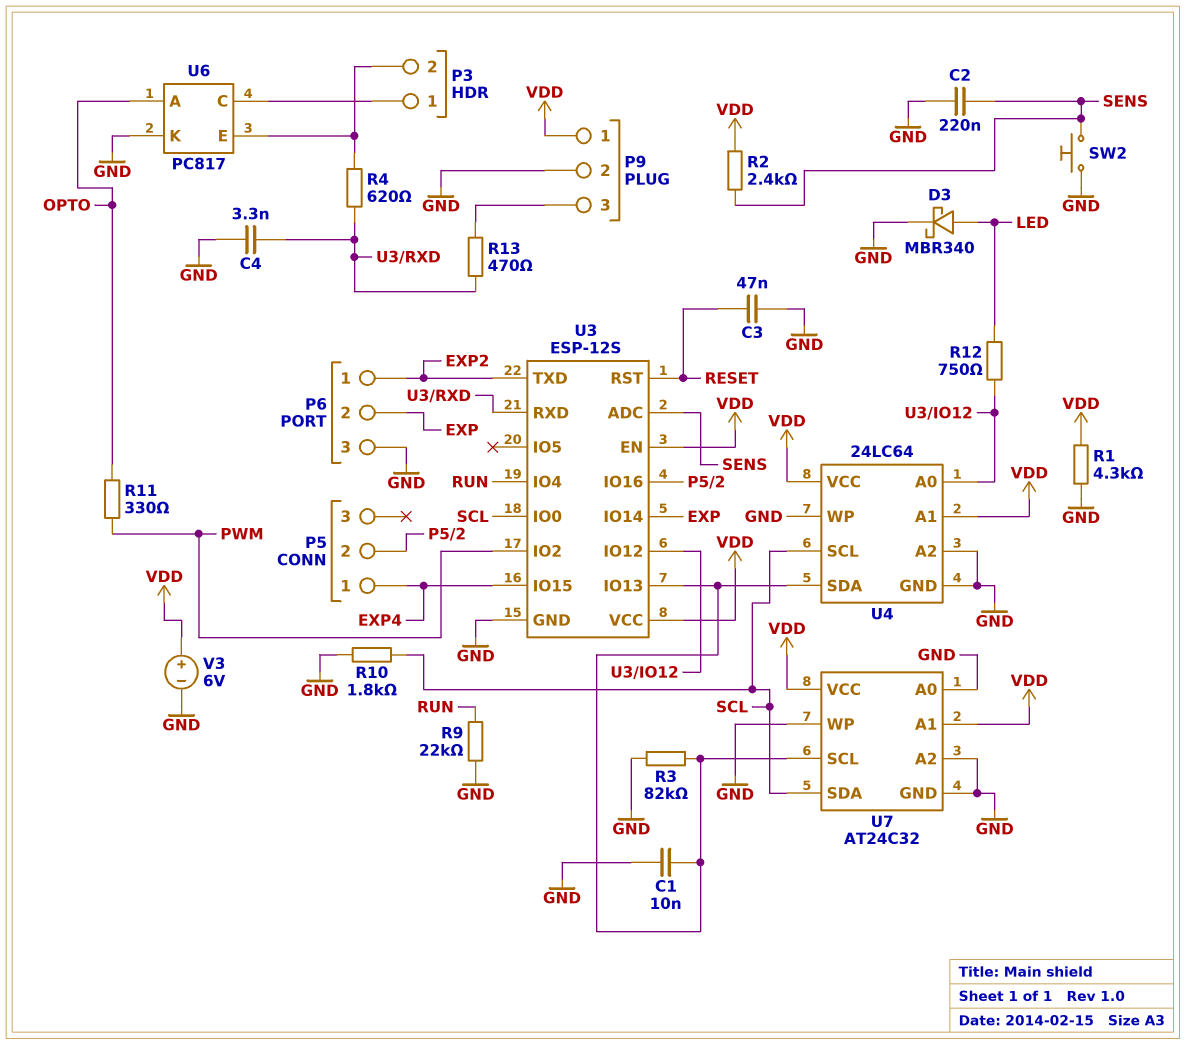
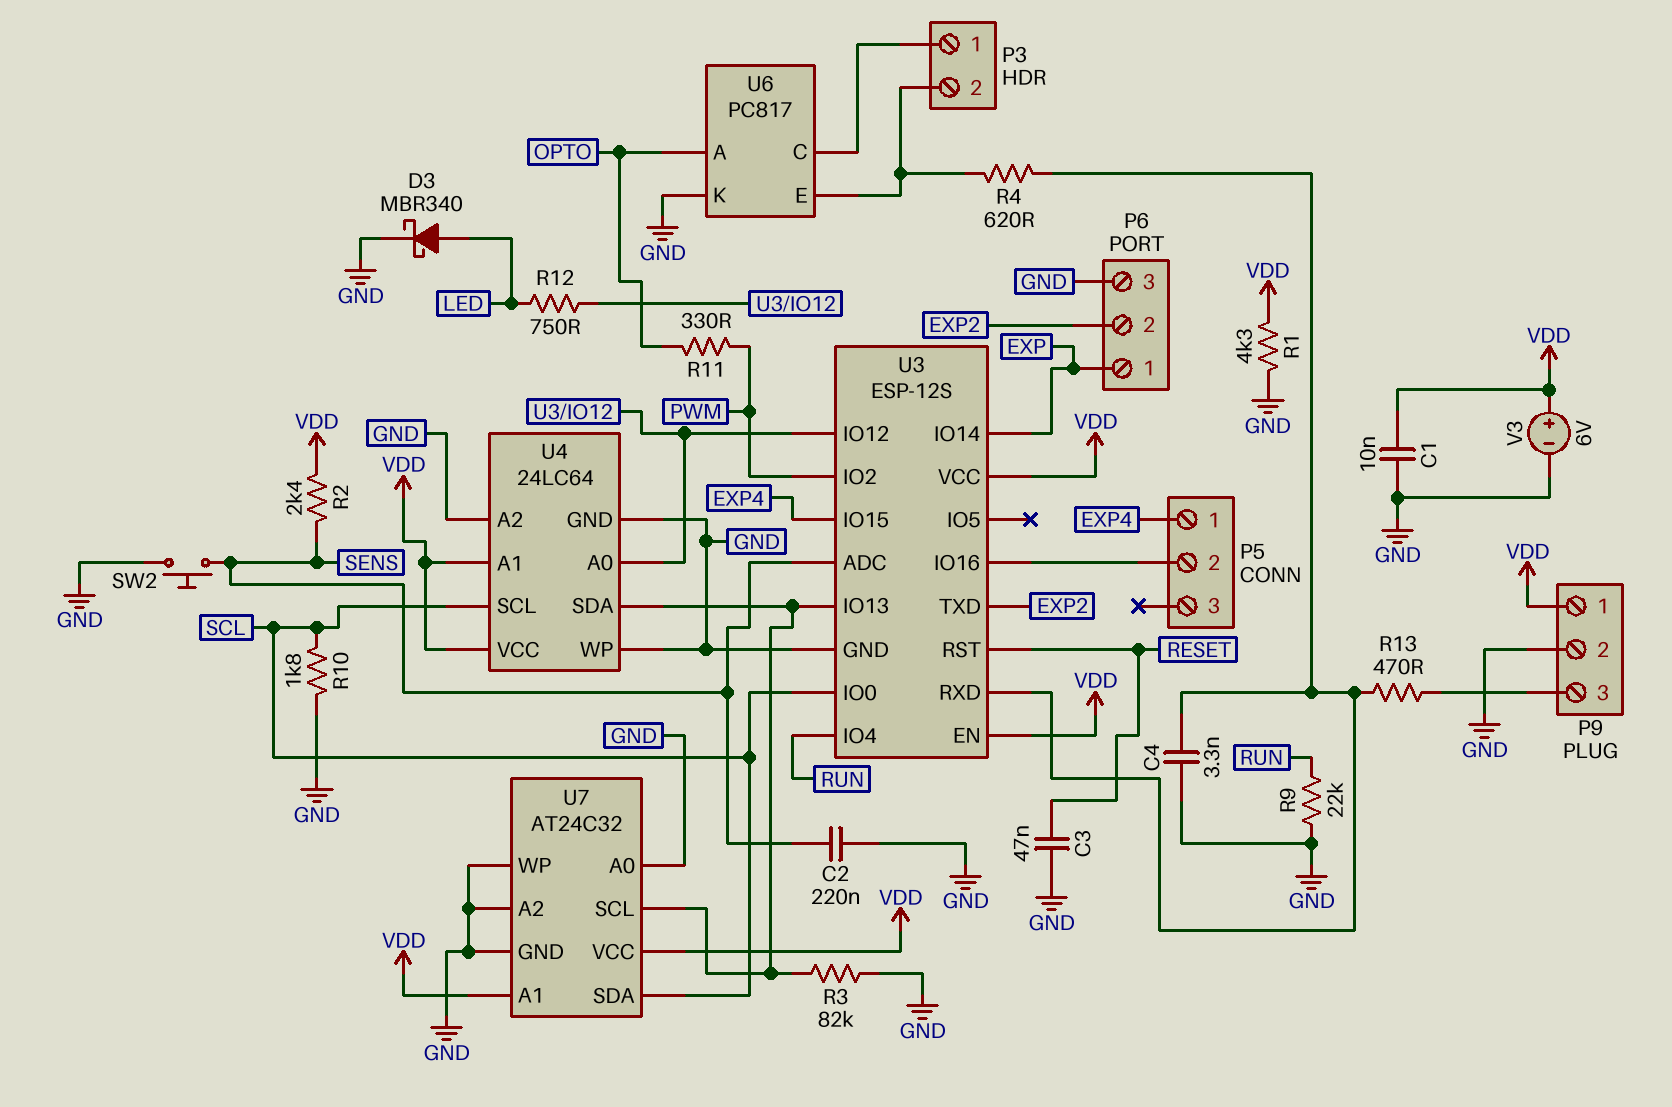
C1: 10nF (GND, U3/IO13) -> 10nF (GND, VDD)
P6 pin 1: EXP2 -> EXP
P6 pin 2: EXP -> EXP2

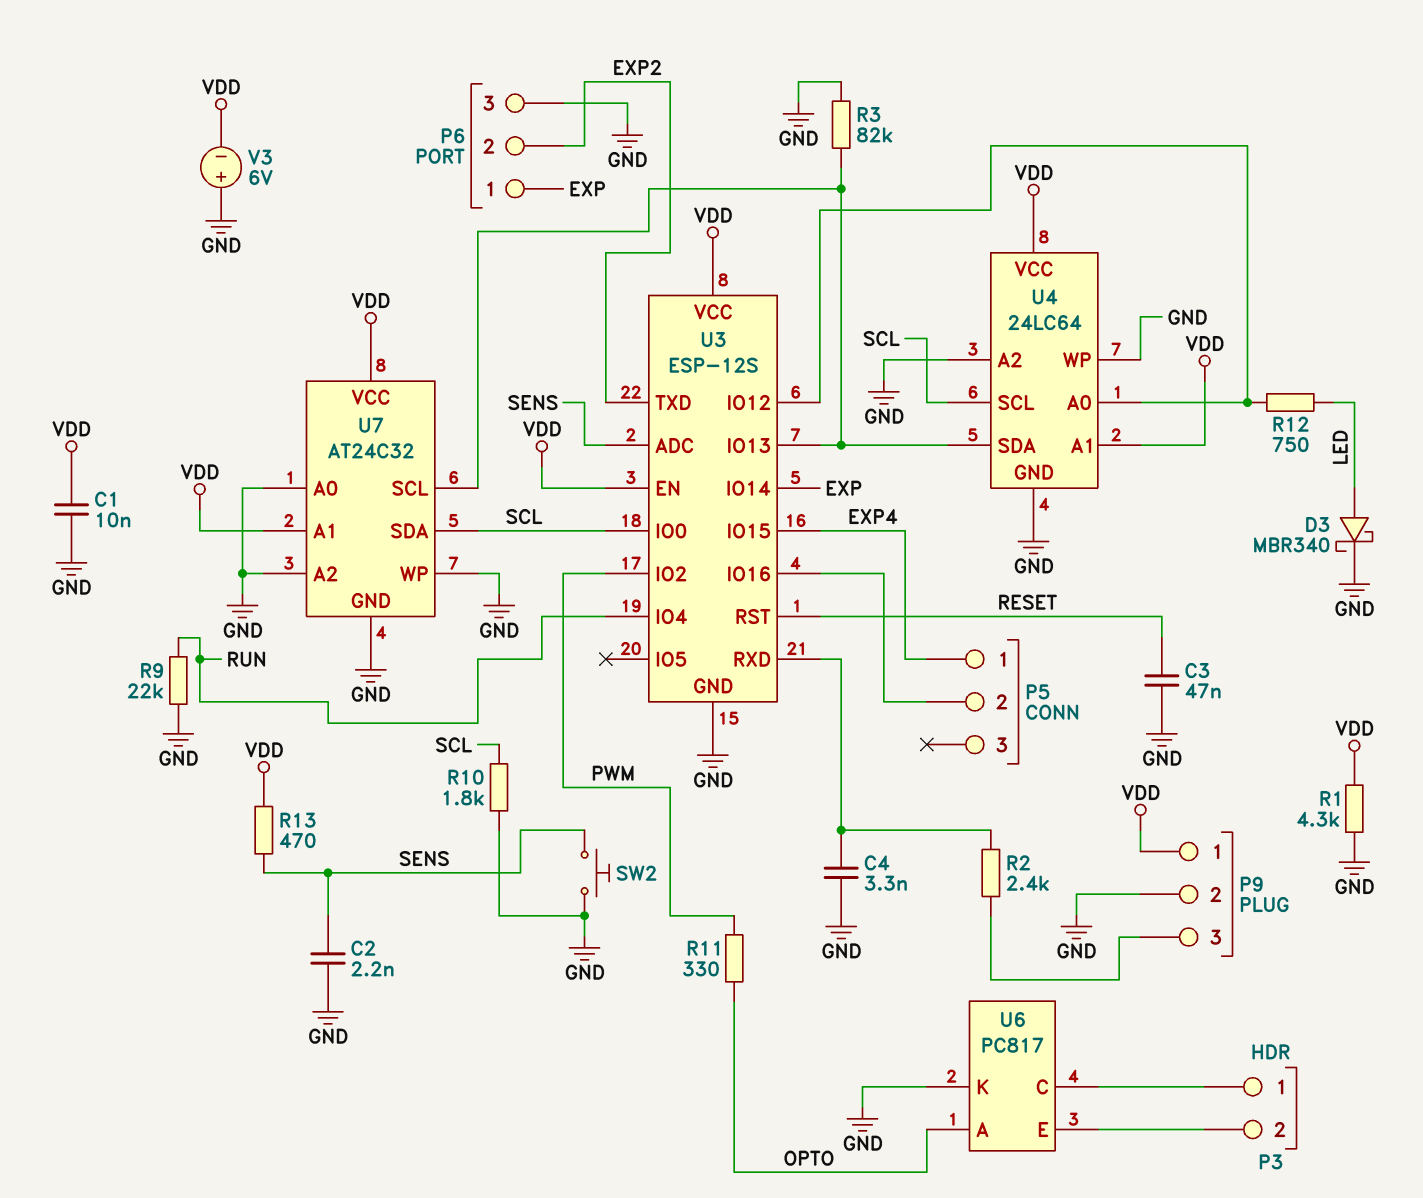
C2: 220nF (GND, SENS) -> 2.2nF (GND, SENS)
R2: 2.4k (SENS, VDD) -> 2.4k (P9/3, U3/RXD)
R4: 620 (P3/2, U3/RXD) -> none
R13: 470 (P9/3, U3/RXD) -> 470 (SENS, VDD)
V3: 6V (plus VDD, minus GND) -> 6V (plus GND, minus VDD)

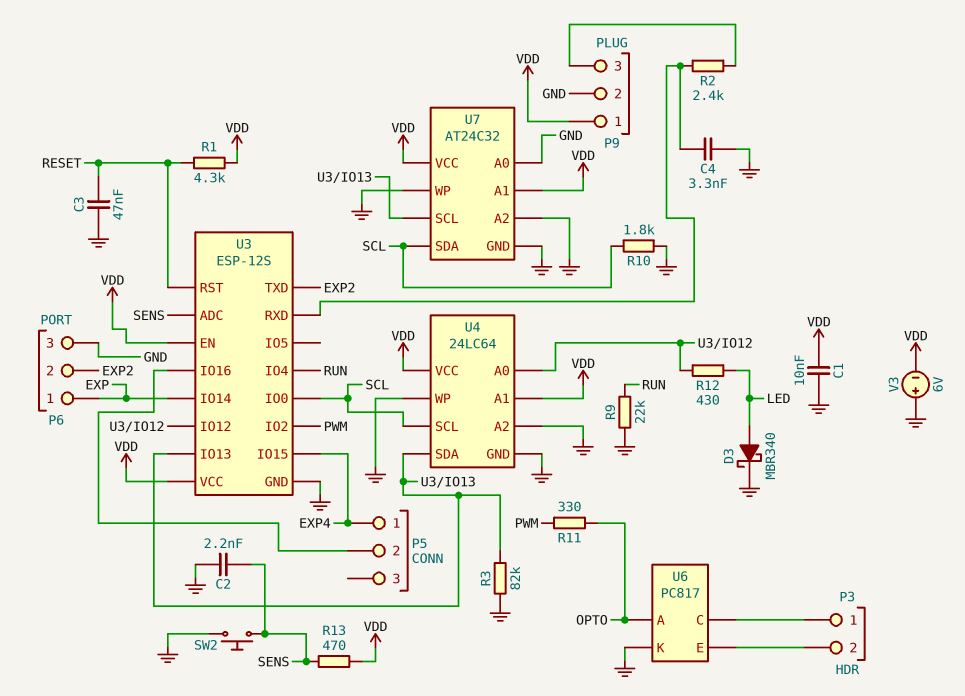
R1: 4.3k (GND, VDD) -> 4.3k (RESET, VDD)
R12: 750 (LED, U3/IO12) -> 430 (LED, U3/IO12)

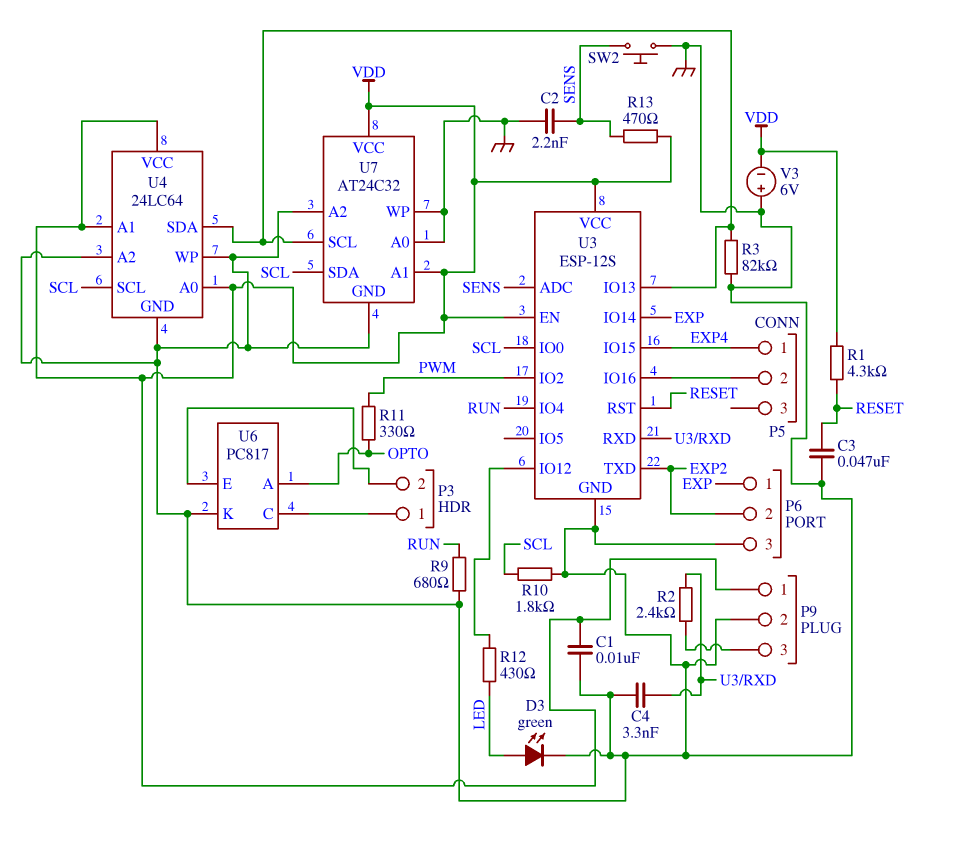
D3: schottky MBR340 (A LED, K GND) -> LED green (A LED, K GND)
R9: 22k (GND, RUN) -> 680 (GND, RUN)
U4 pin A0: U3/IO12 -> VDD

